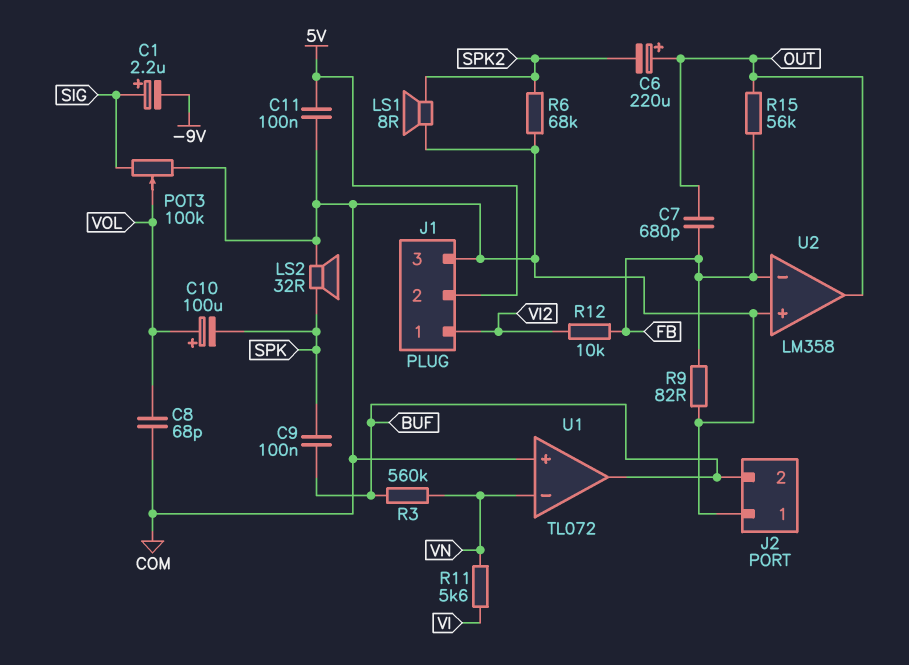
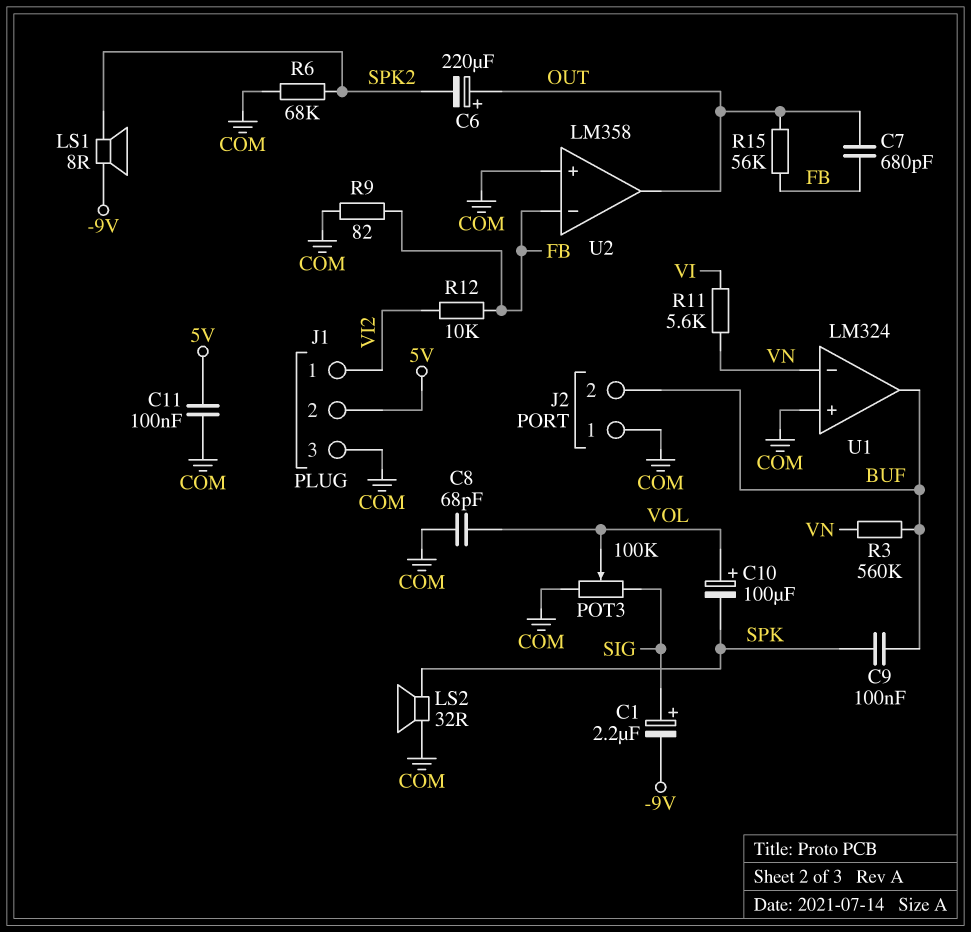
LS1: speaker 8R (COM, SPK2) -> speaker 8R (-9V, SPK2)
U1: TL072 -> LM324

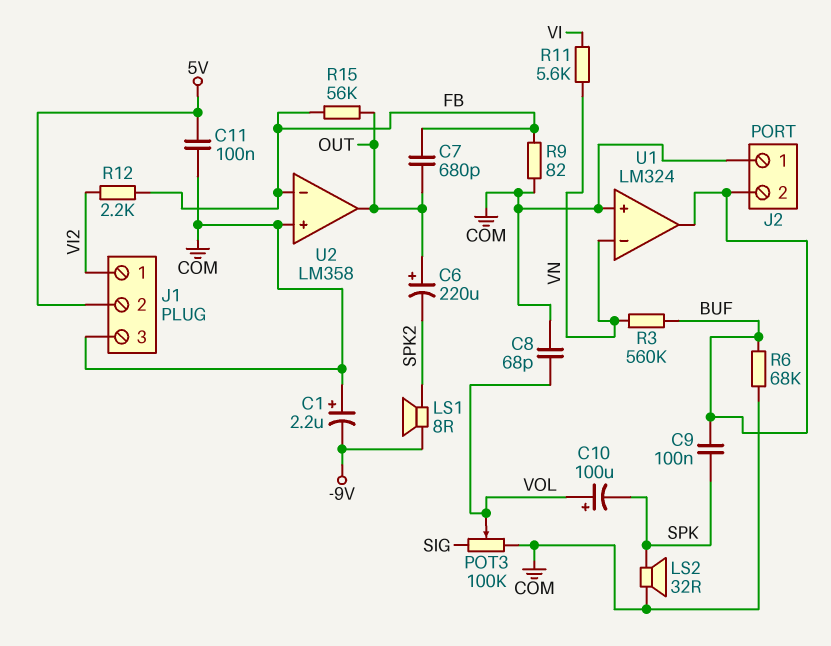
C1: 2.2uF (plus SIG, minus -9V) -> 2.2uF (plus COM, minus -9V)
R6: 68k (COM, SPK2) -> 68k (BUF, COM)
R12: 10k (FB, VI2) -> 2.2k (FB, VI2)

